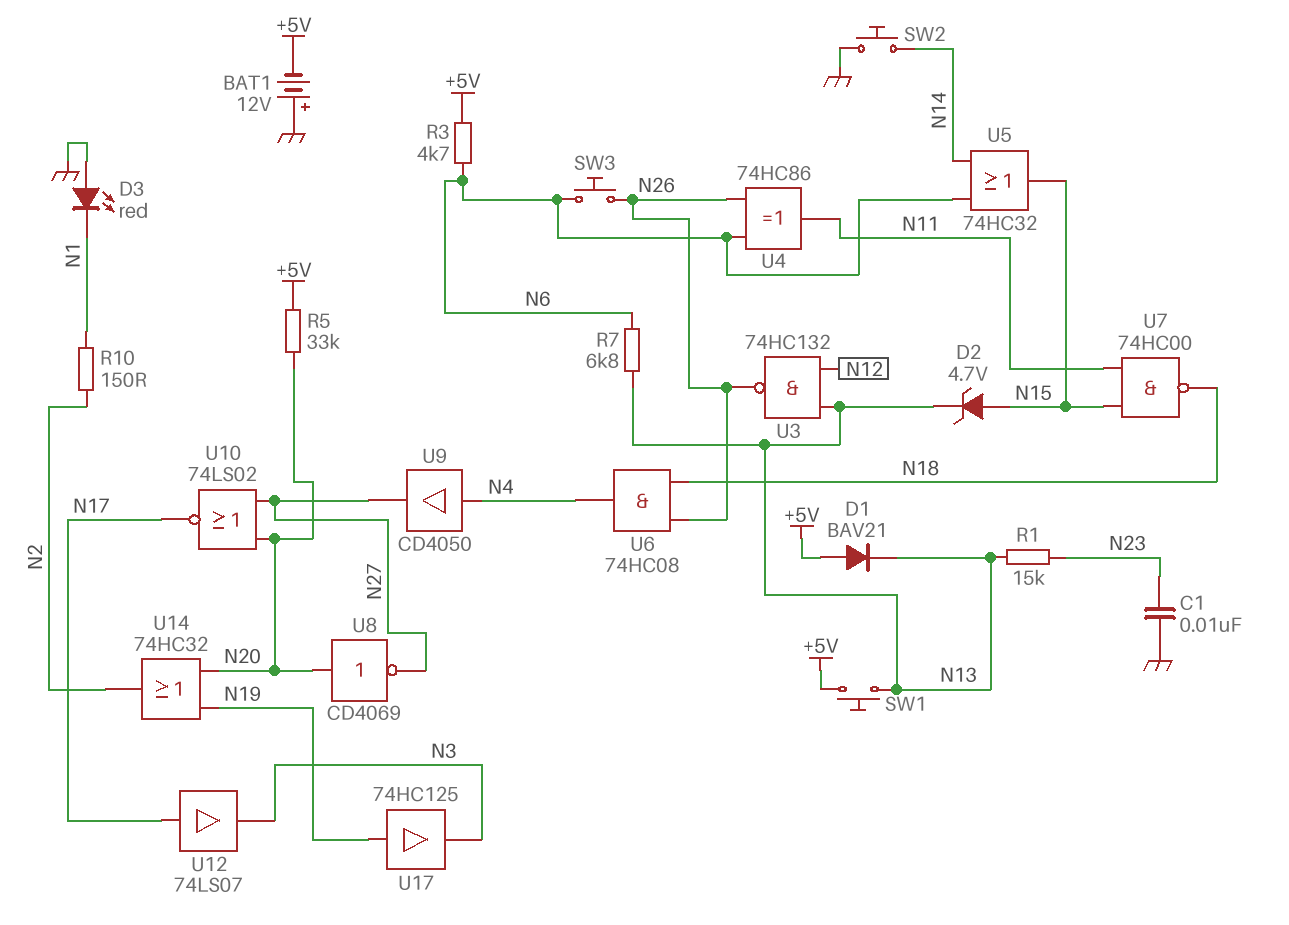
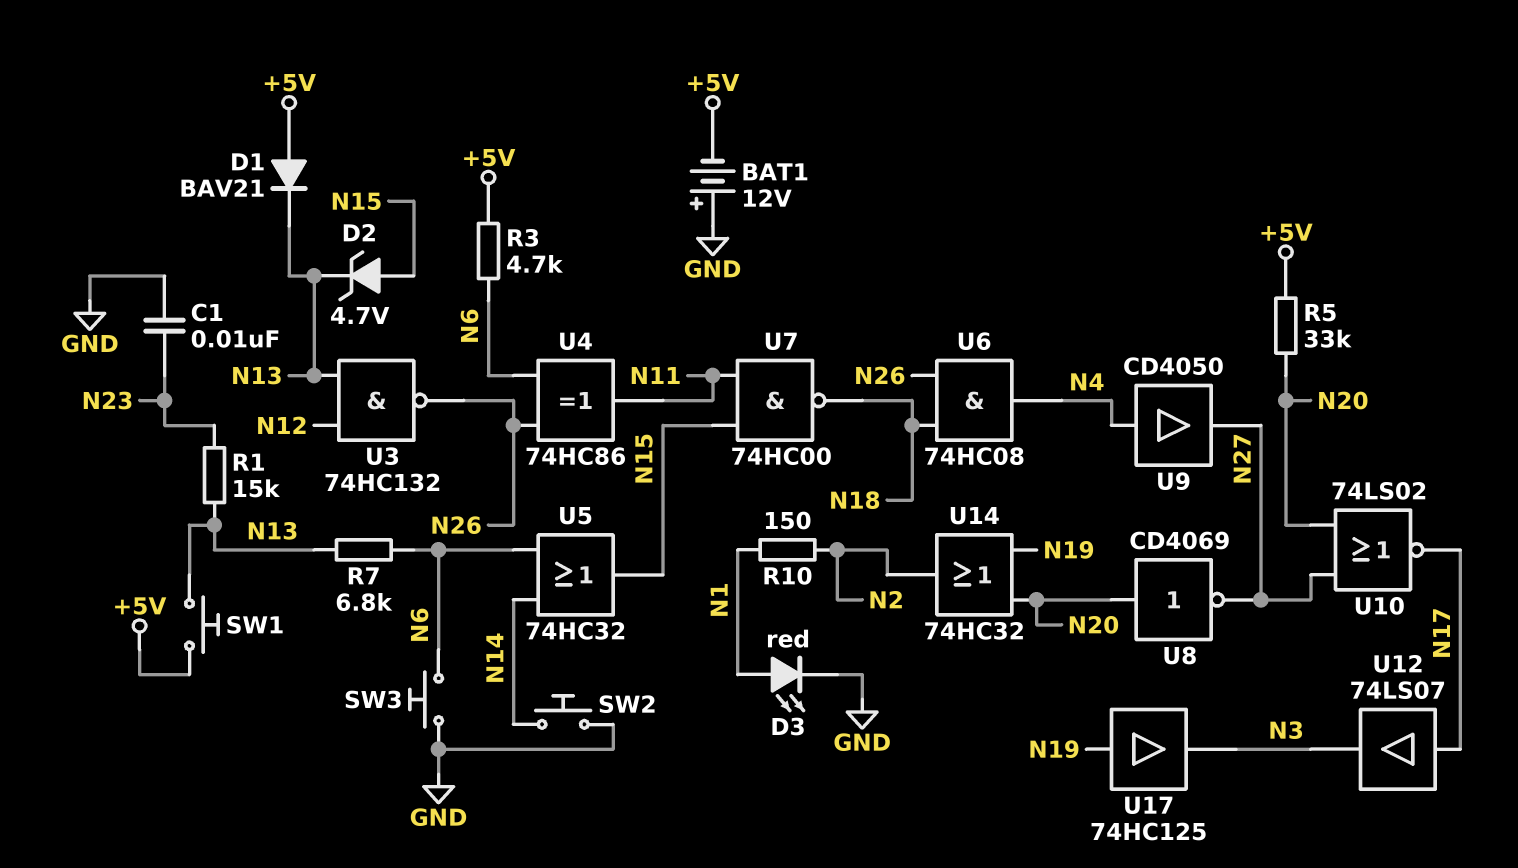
D3: LED red (A GND, K N1) -> LED red (A N1, K GND)
SW3: button (N6, N26) -> button (GND, N6)

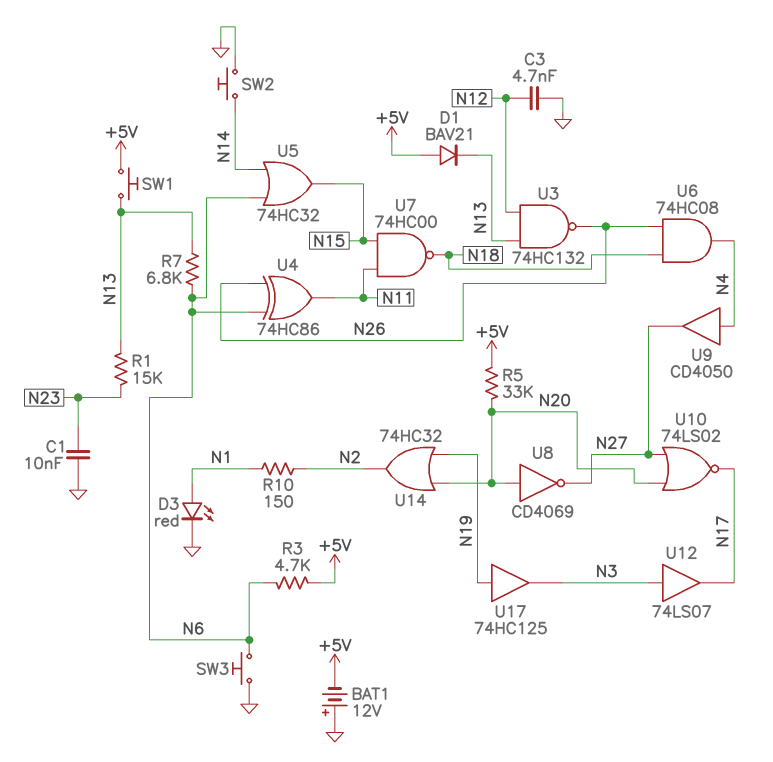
C3: none -> 4.7nF (GND, N12)
D2: zener 4.7V (A N15, K N13) -> none
U12: buffer 74LS07 (in N17, out N3) -> buffer 74LS07 (in N3, out N17)

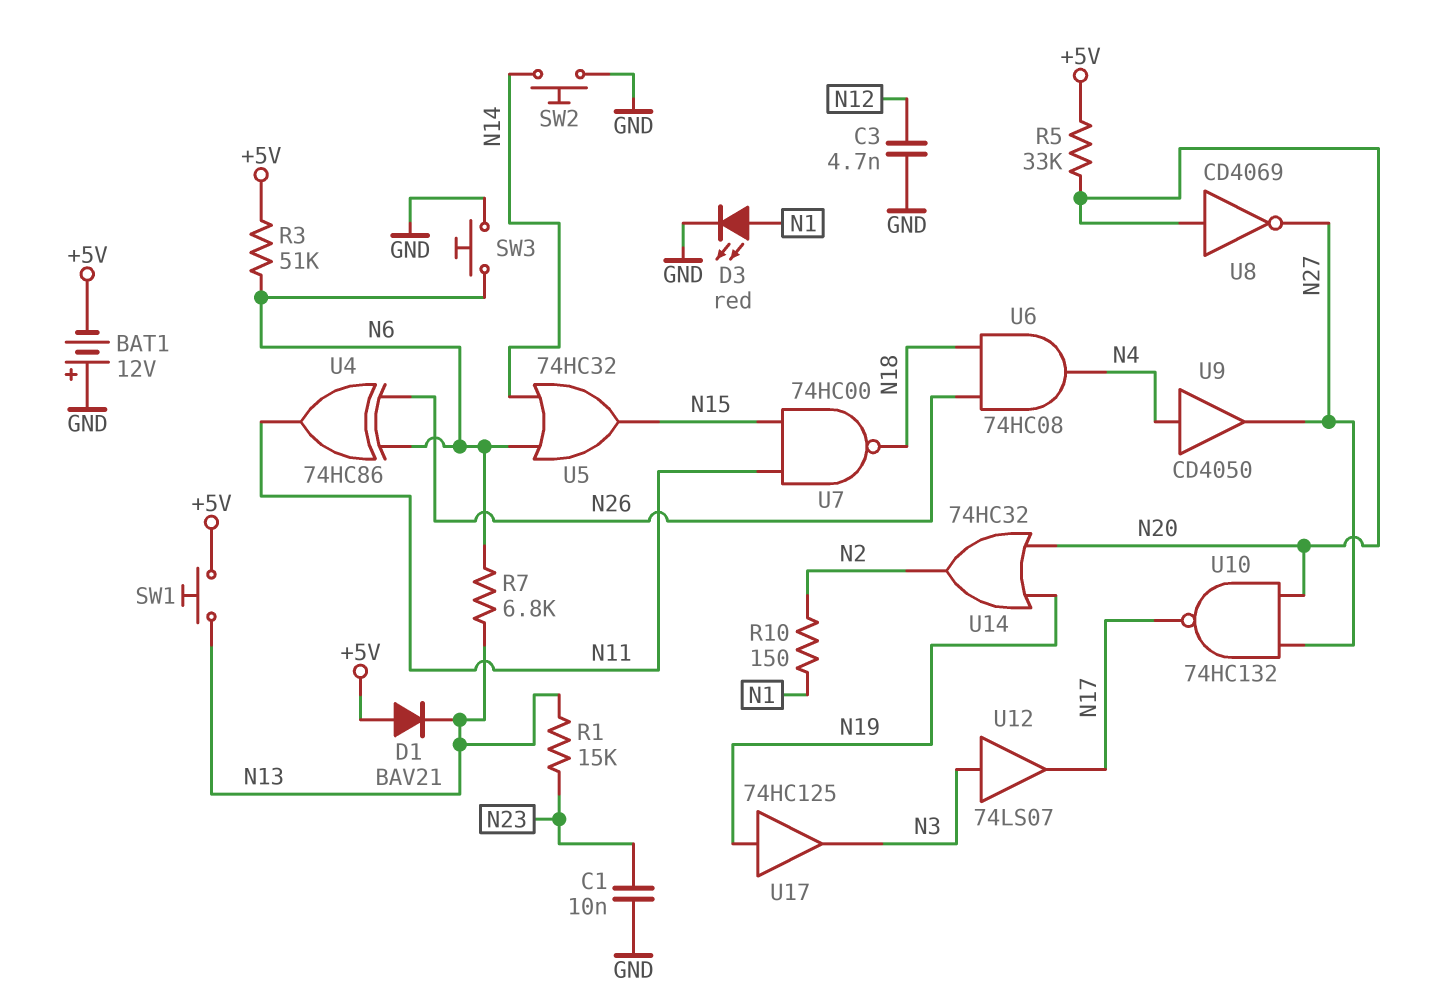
R3: 4.7k (+5V, N6) -> 51k (+5V, N6)
U3: NAND 74HC132 (in N12, in N13, out N26) -> none
U10: NOR 74LS02 (in N20, in N27, out N17) -> NAND 74HC132 (in N20, in N27, out N17)

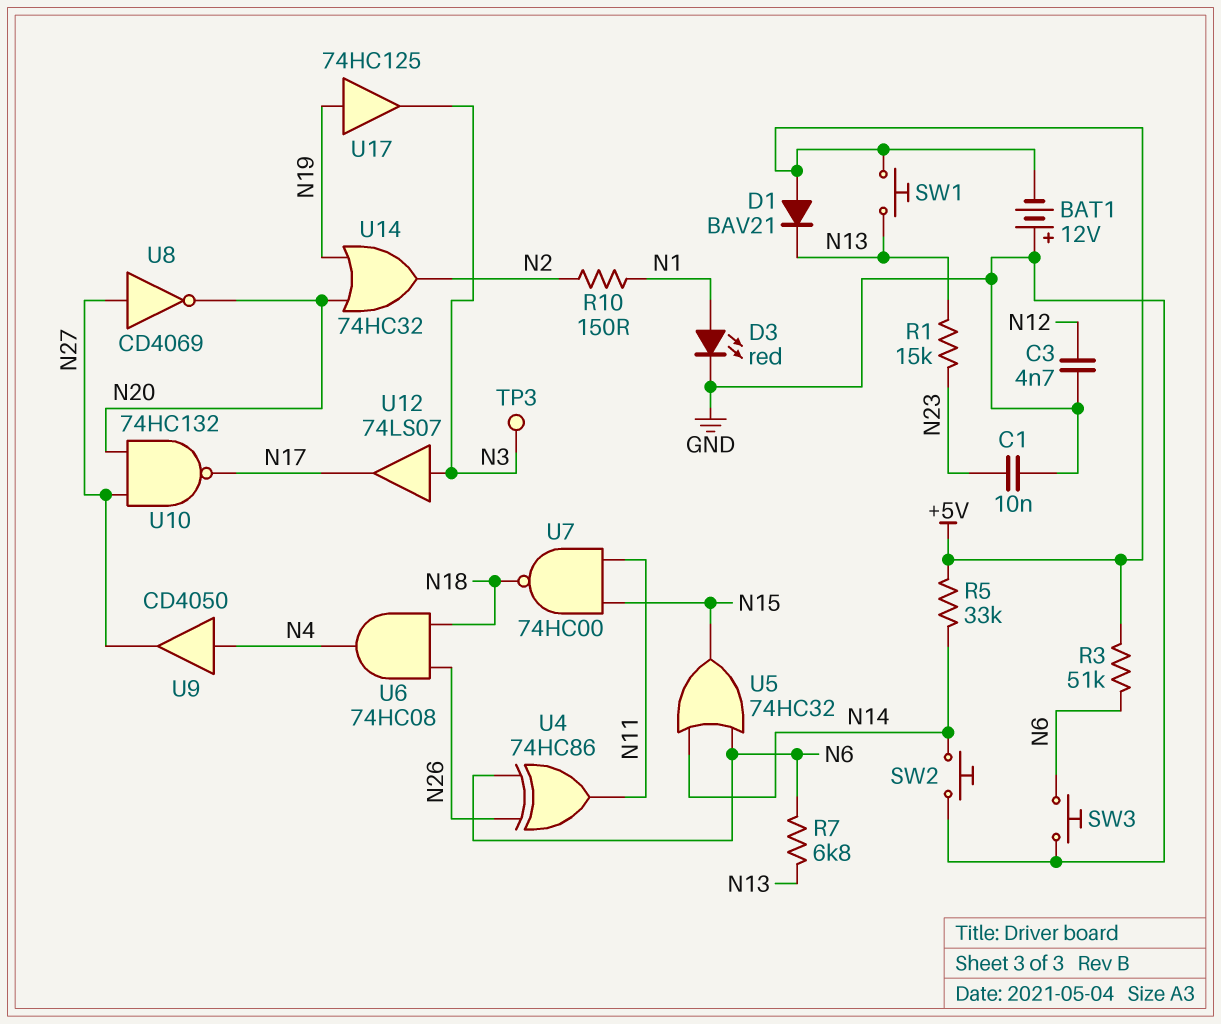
R5: 33k (+5V, N20) -> 33k (+5V, N14)
TP3: none -> test point (N3)
U8: NOT CD4069 (in N20, out N27) -> NOT CD4069 (in N27, out N20)

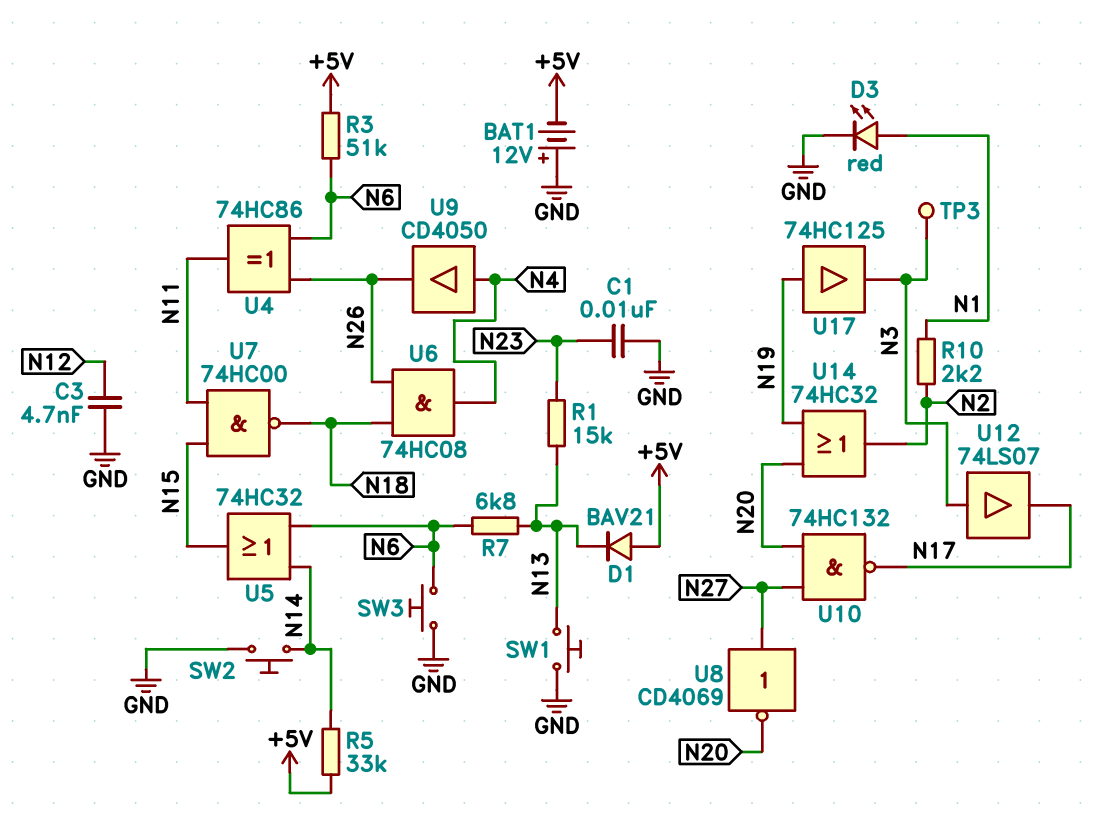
R10: 150 (N1, N2) -> 2.2k (N1, N2)
SW1: button (+5V, N13) -> button (GND, N13)
U9: buffer CD4050 (in N4, out N27) -> buffer CD4050 (in N4, out N26)

